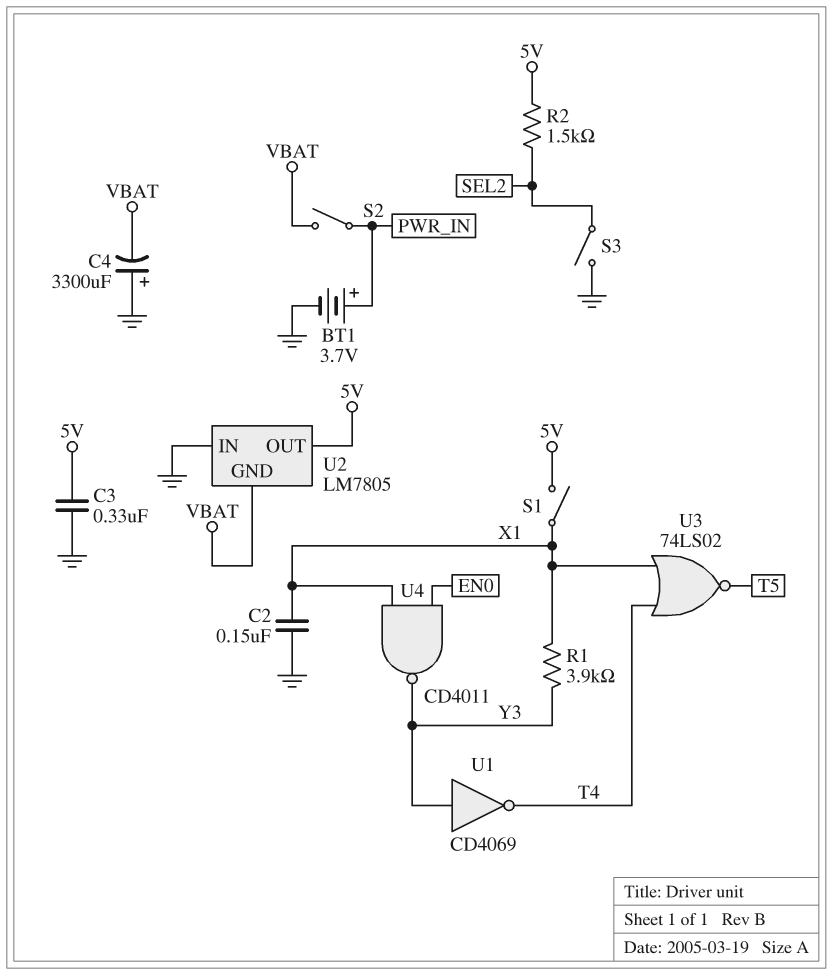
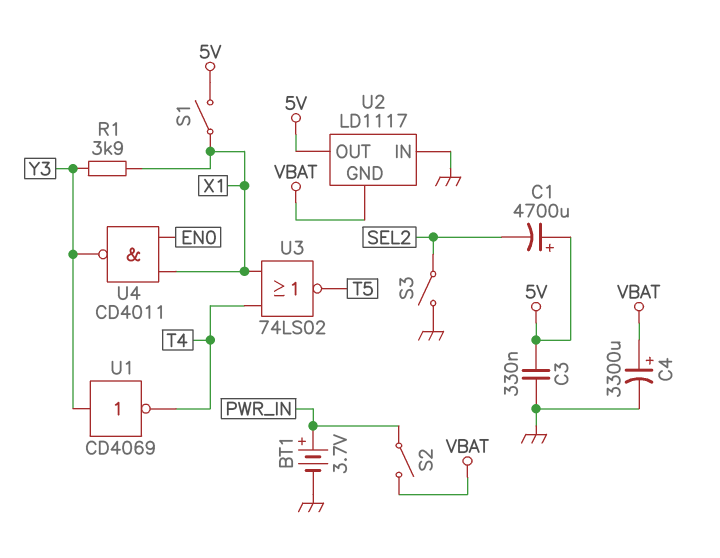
C1: none -> 4700uF (plus 5V, minus SEL2)
C2: 150nF (GND, X1) -> none
C4: 3300uF (plus GND, minus VBAT) -> 3300uF (plus VBAT, minus GND)
R2: 1.5k (5V, SEL2) -> none
U2: LM7805 -> LD1117

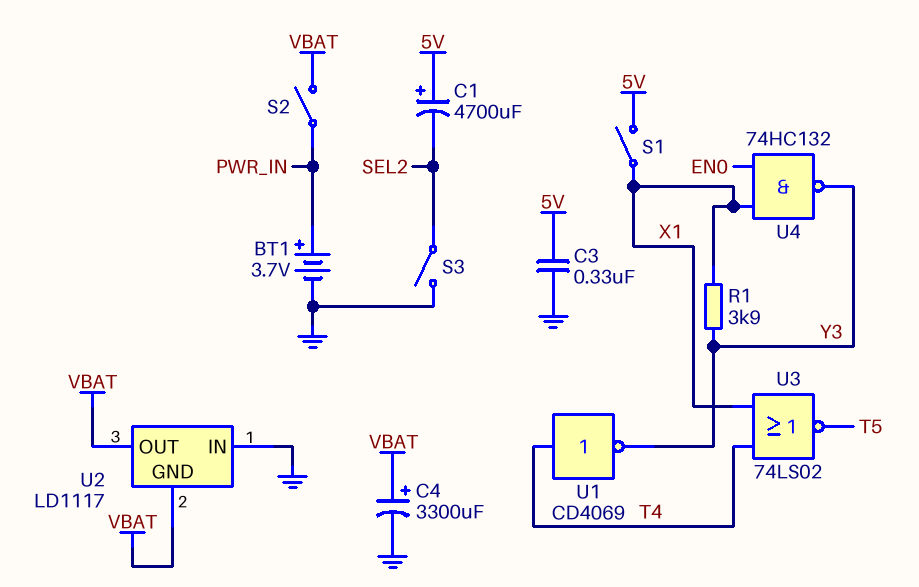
U1: NOT CD4069 (in Y3, out T4) -> NOT CD4069 (in T4, out Y3)
U2 pin OUT: 5V -> VBAT
U4: NAND CD4011 (in EN0, in X1, out Y3) -> NAND 74HC132 (in EN0, in X1, out Y3)

